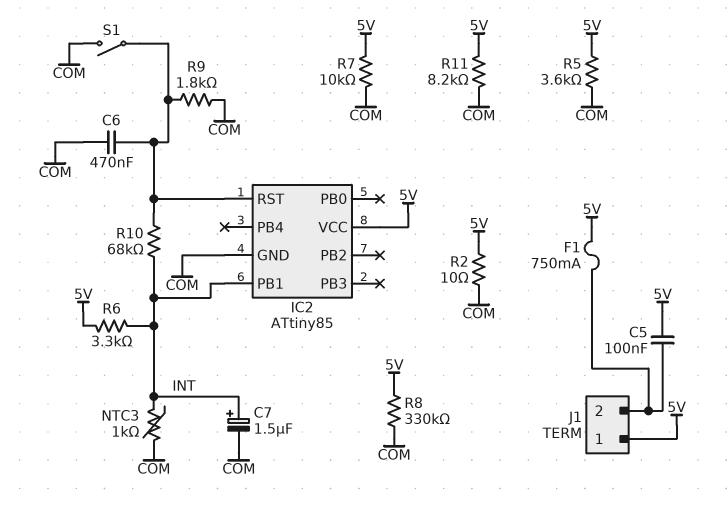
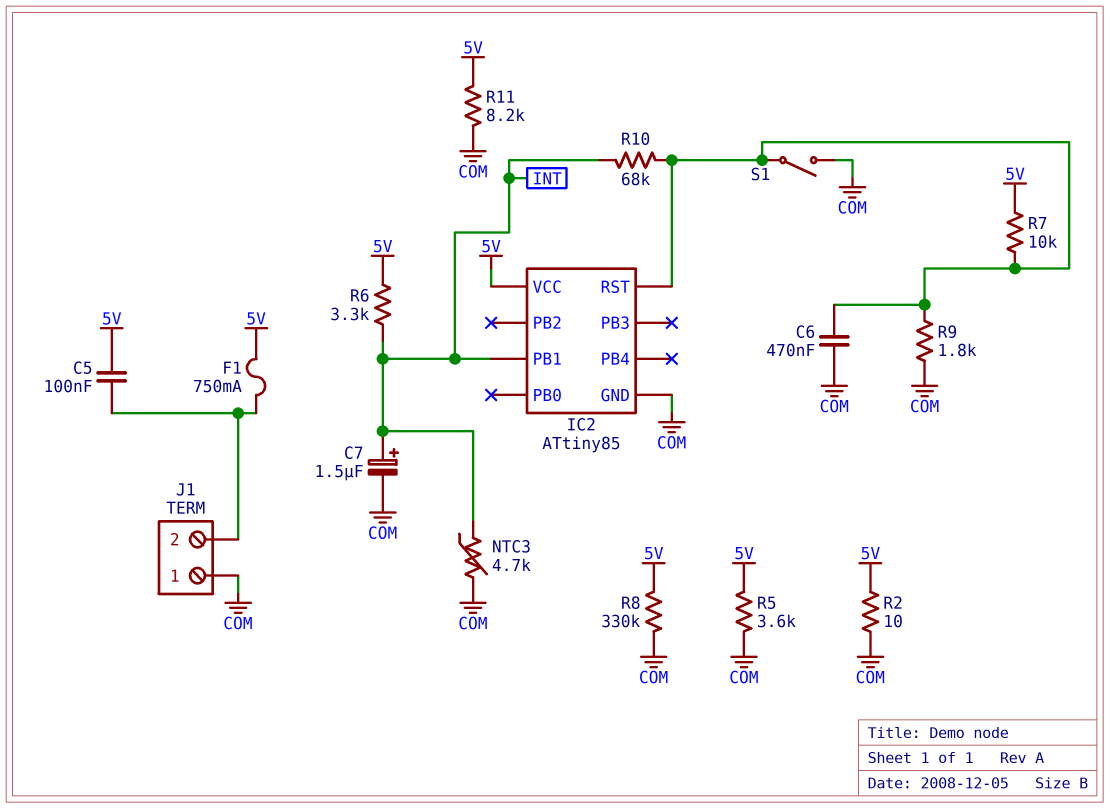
J1 pin 1: 5V -> COM
NTC3: 1k (COM, INT) -> 4.7k (COM, INT)
R7: 10k (5V, COM) -> 10k (5V, IC2/RST)

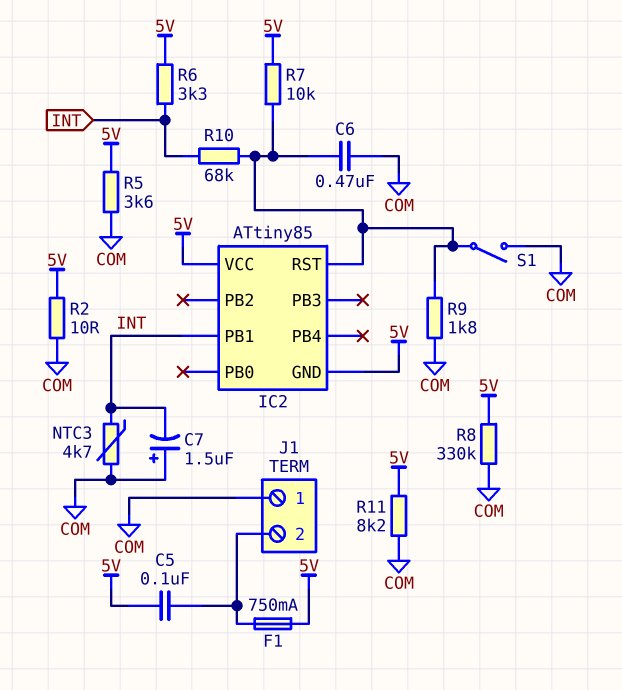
C7: 1.5uF (plus INT, minus COM) -> 1.5uF (plus COM, minus INT)
IC2 pin GND: COM -> 5V

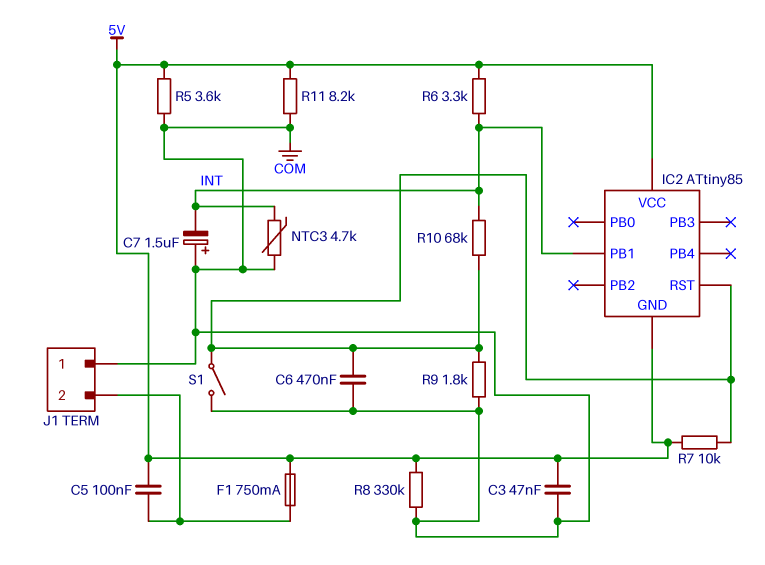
C3: none -> 47nF (5V, COM)
R2: 10 (5V, COM) -> none

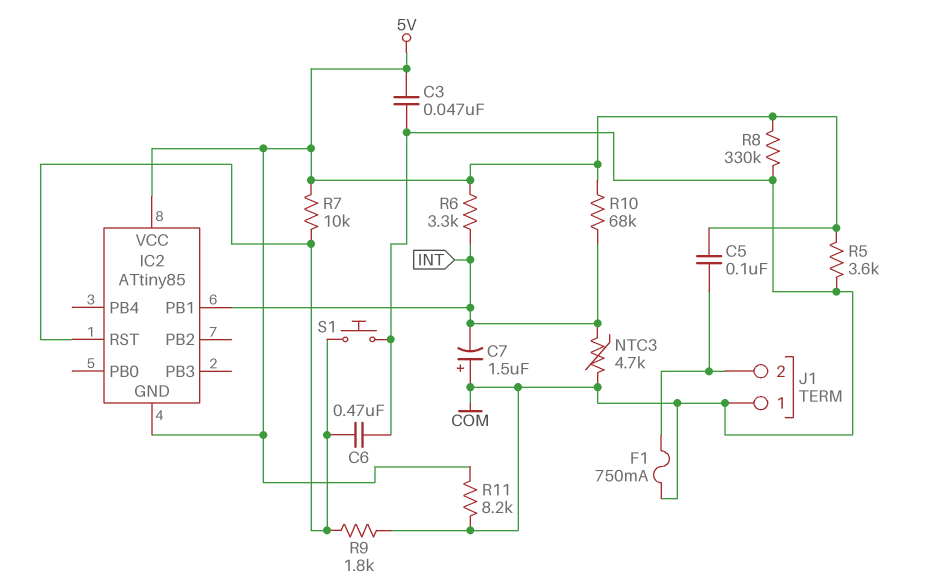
F1: 750mA (5V, J1/2) -> 750mA (COM, J1/2)
R10: 68k (IC2/RST, INT) -> 68k (5V, INT)
S1: switch (COM, IC2/RST) -> button (COM, IC2/RST)

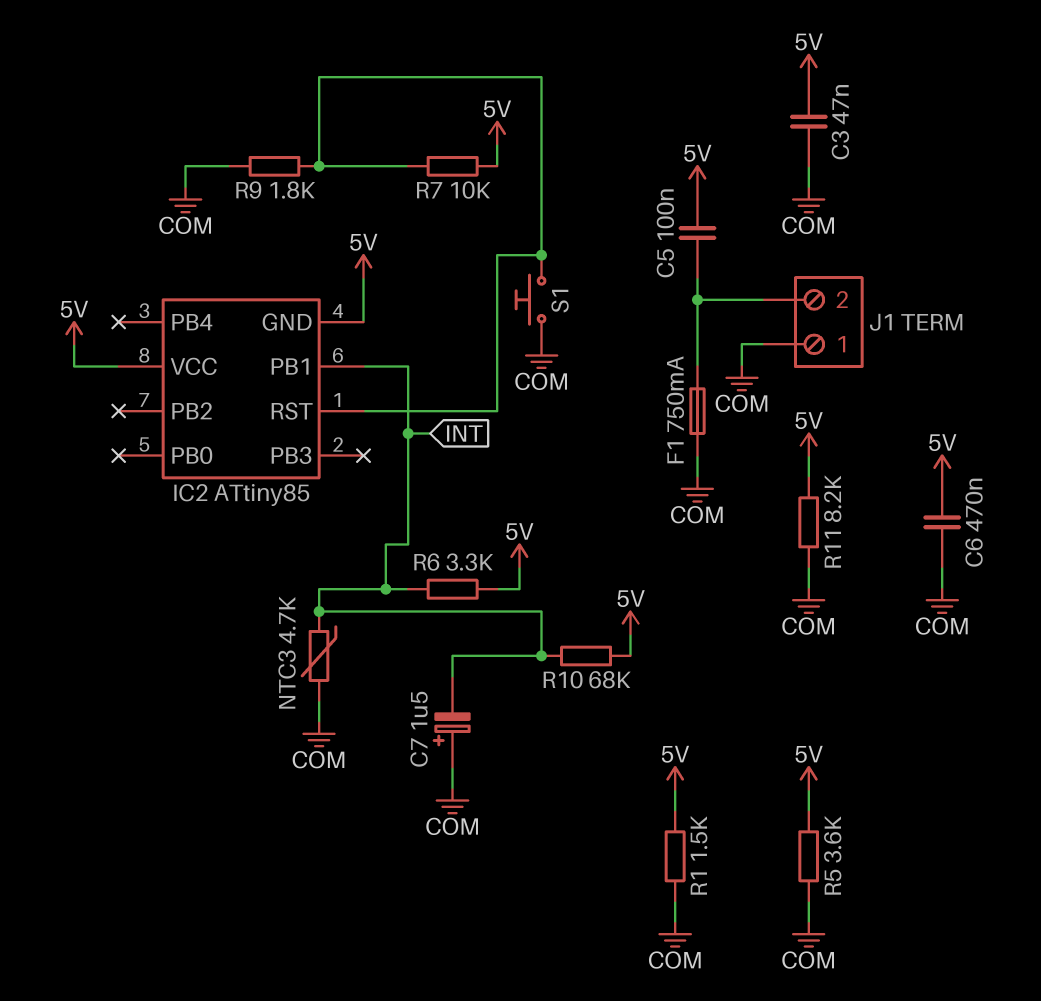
C6: 470nF (COM, IC2/RST) -> 470nF (5V, COM)
R1: none -> 1.5k (5V, COM)
R8: 330k (5V, COM) -> none

